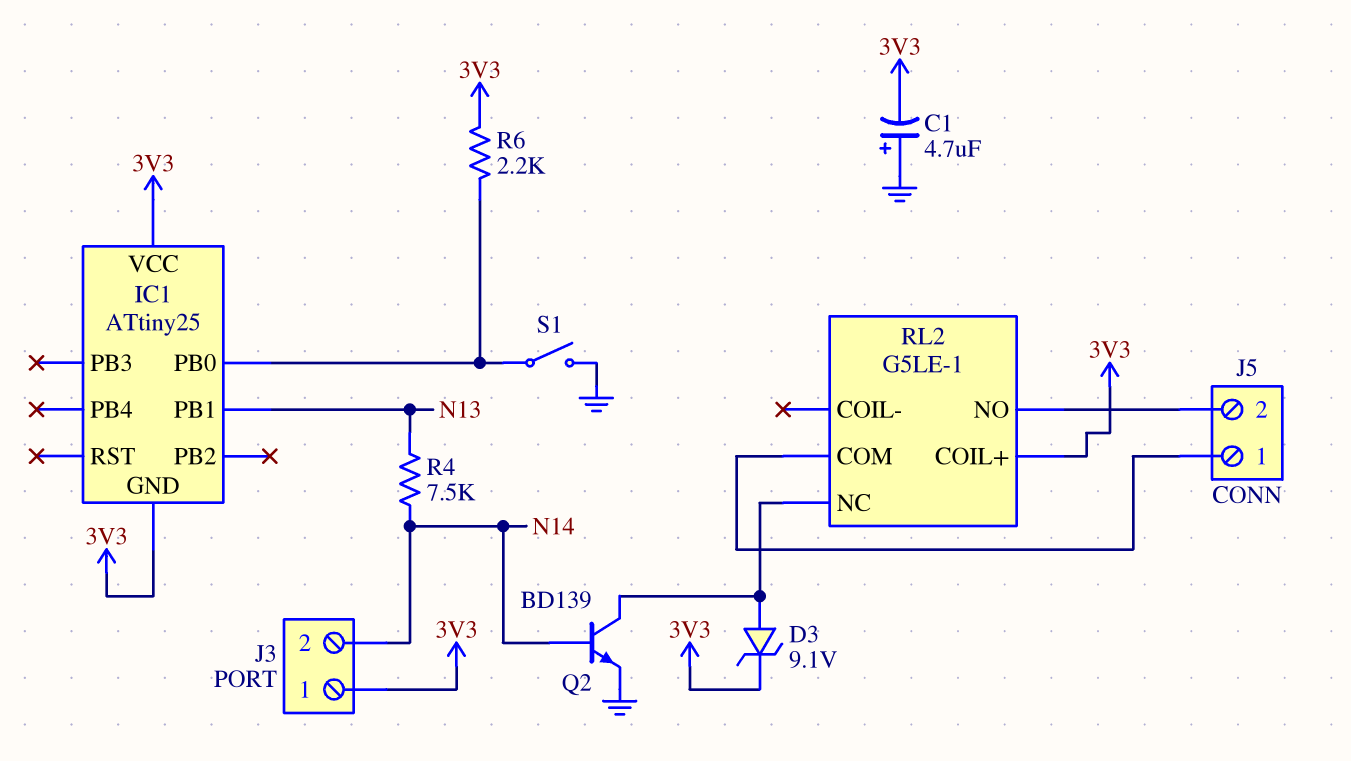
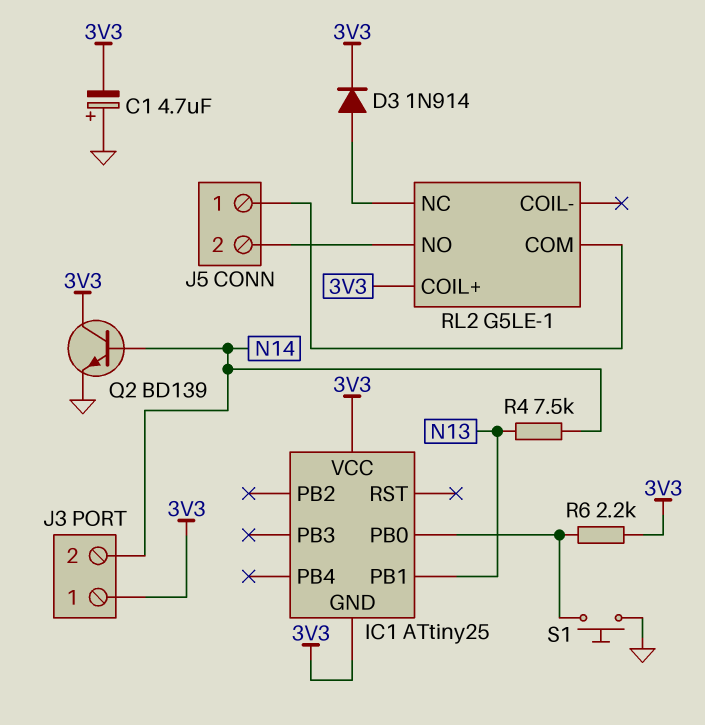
D3: zener 9.1V (A RL2/NC, K 3V3) -> diode 1N914 (A RL2/NC, K 3V3)
Q2: NPN BD139 (B N14, C RL2/NC, E GND) -> NPN BD139 (B N14, C 3V3, E GND)
S1: switch (GND, IC1/PB0) -> button (GND, IC1/PB0)

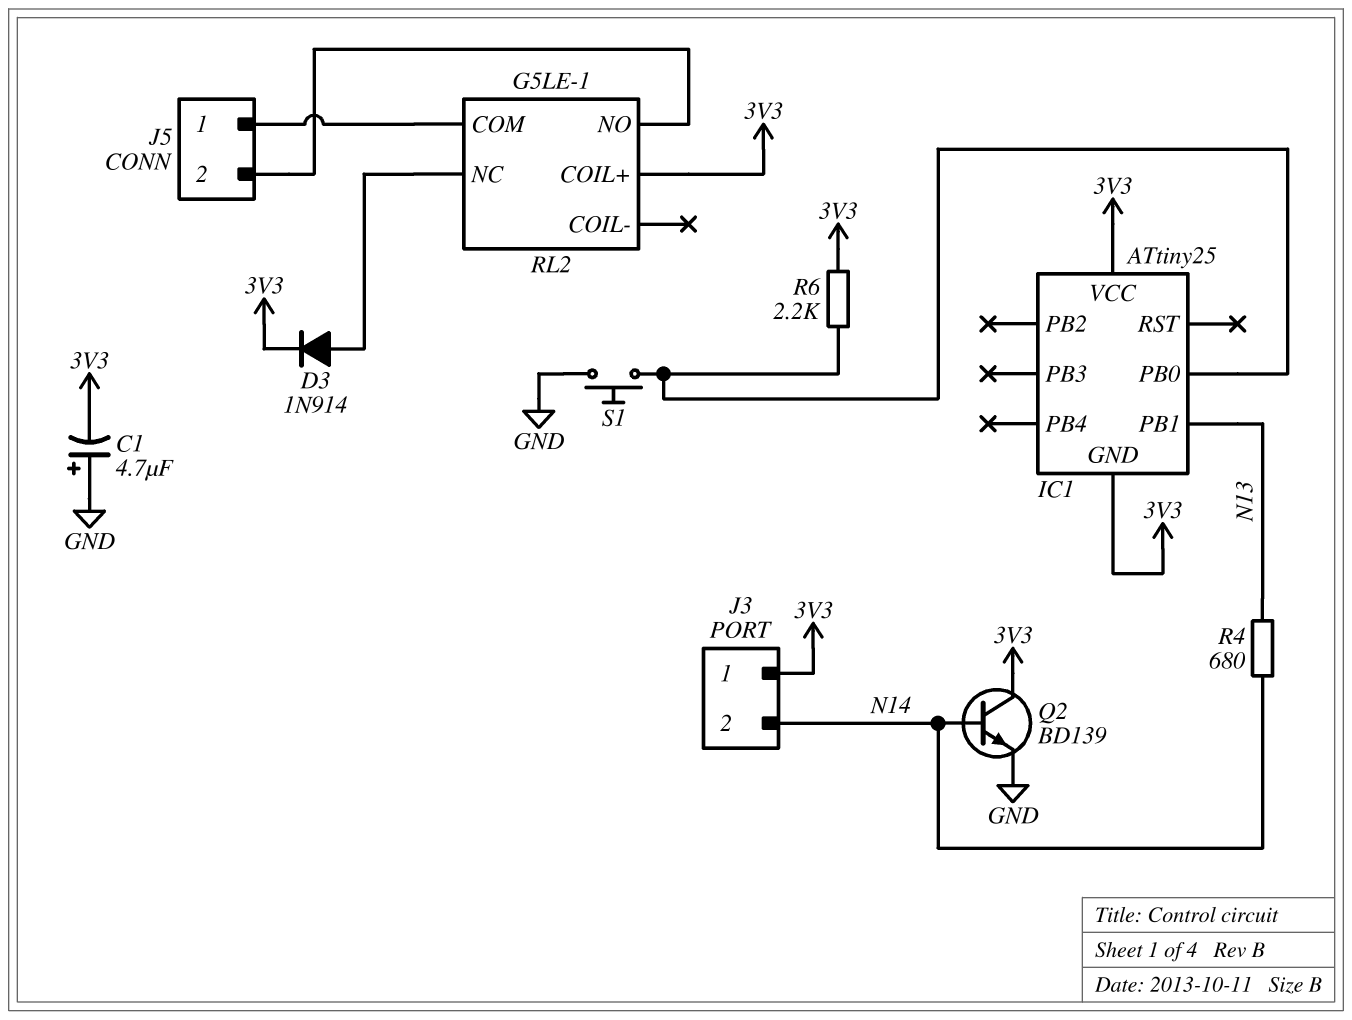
R4: 7.5k (N13, N14) -> 680 (N13, N14)

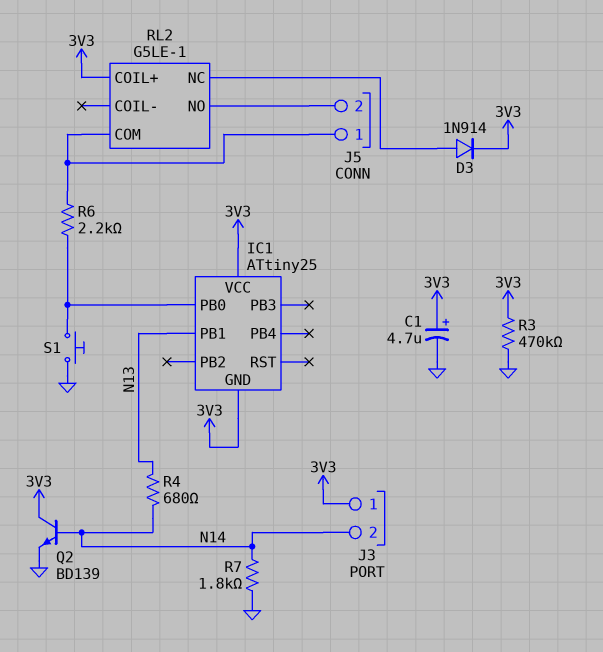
C1: 4.7uF (plus GND, minus 3V3) -> 4.7uF (plus 3V3, minus GND)
R3: none -> 470k (3V3, GND)
R6: 2.2k (3V3, IC1/PB0) -> 2.2k (IC1/PB0, J5/1)
R7: none -> 1.8k (GND, N14)

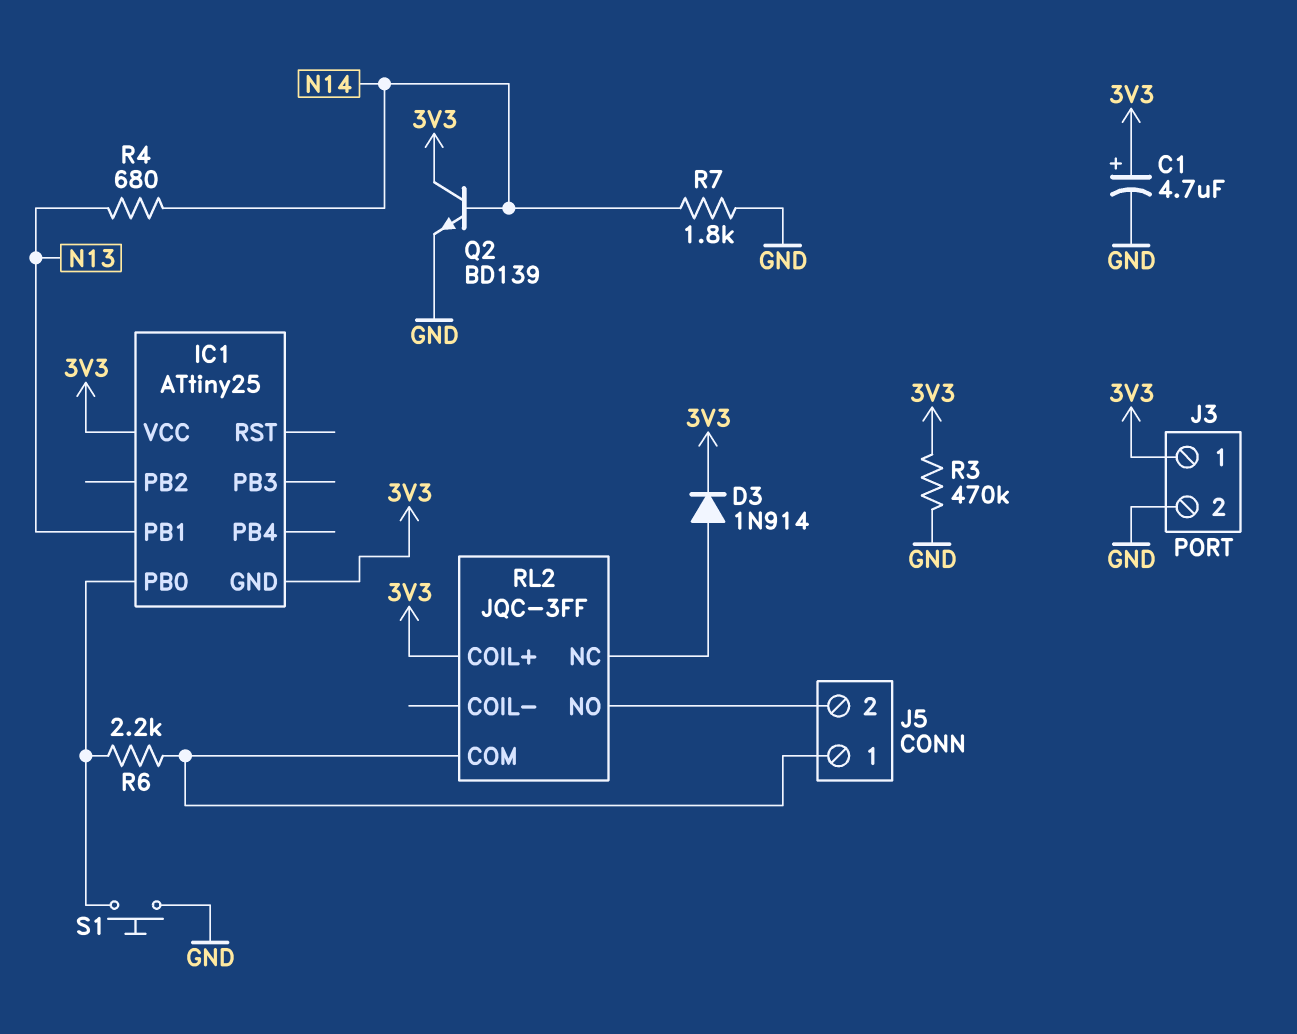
J3 pin 2: N14 -> GND
RL2: G5LE-1 -> JQC-3FF

